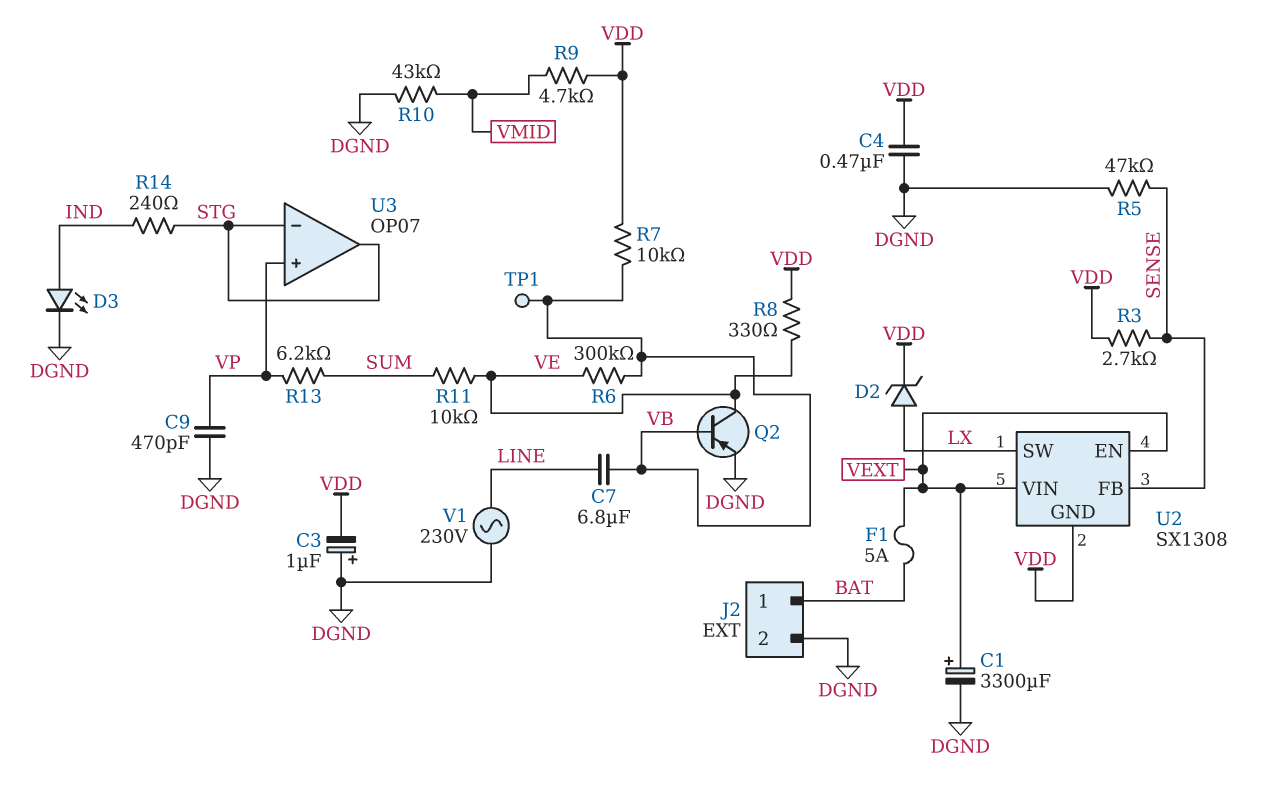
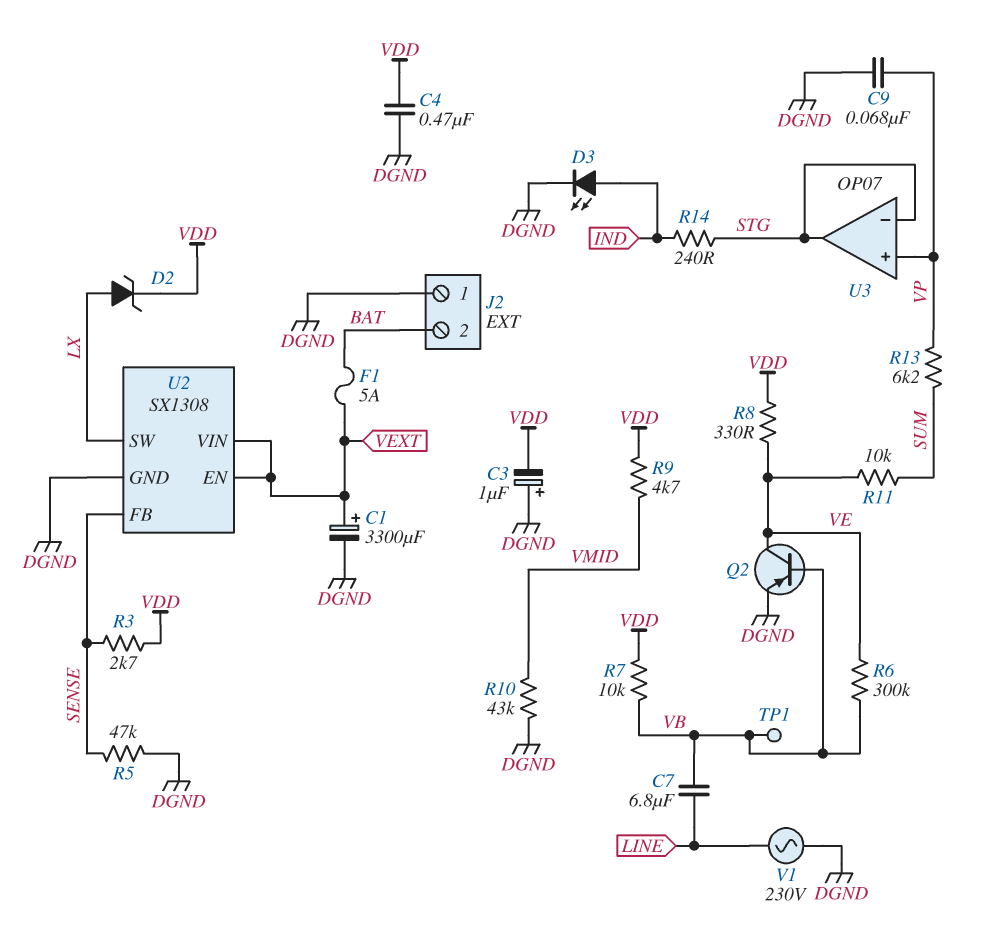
C9: 470pF (DGND, VP) -> 68nF (DGND, VP)
J2 pin 1: BAT -> DGND
J2 pin 2: DGND -> BAT
U2 pin GND: VDD -> DGND

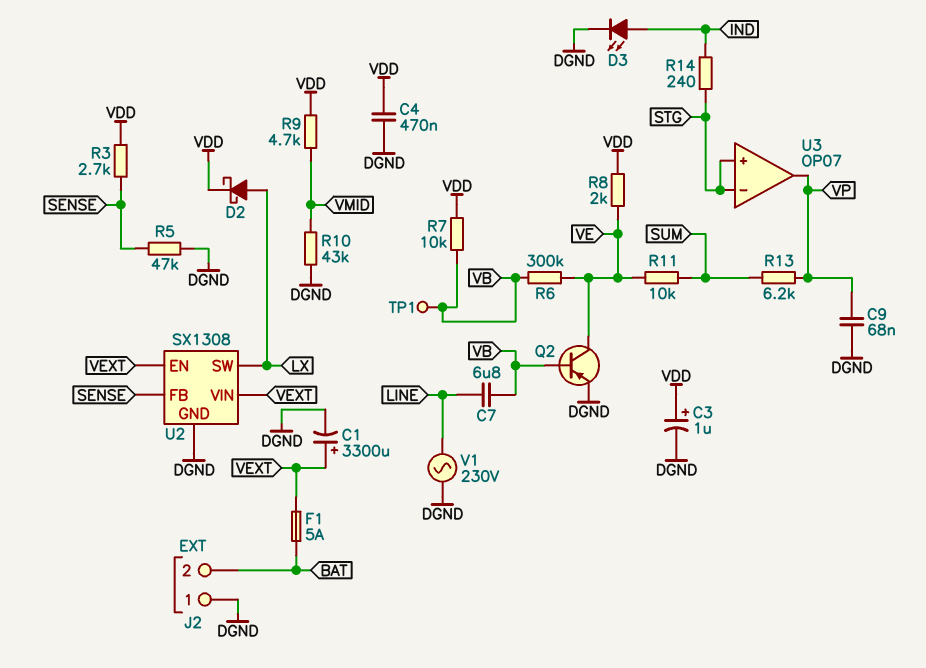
C3: 1uF (plus DGND, minus VDD) -> 1uF (plus VDD, minus DGND)
D2: zener (A LX, K VDD) -> schottky (A LX, K VDD)
R8: 330 (VDD, VE) -> 2k (VDD, VE)
U3 pin in+: VP -> STG
U3 pin out: STG -> VP

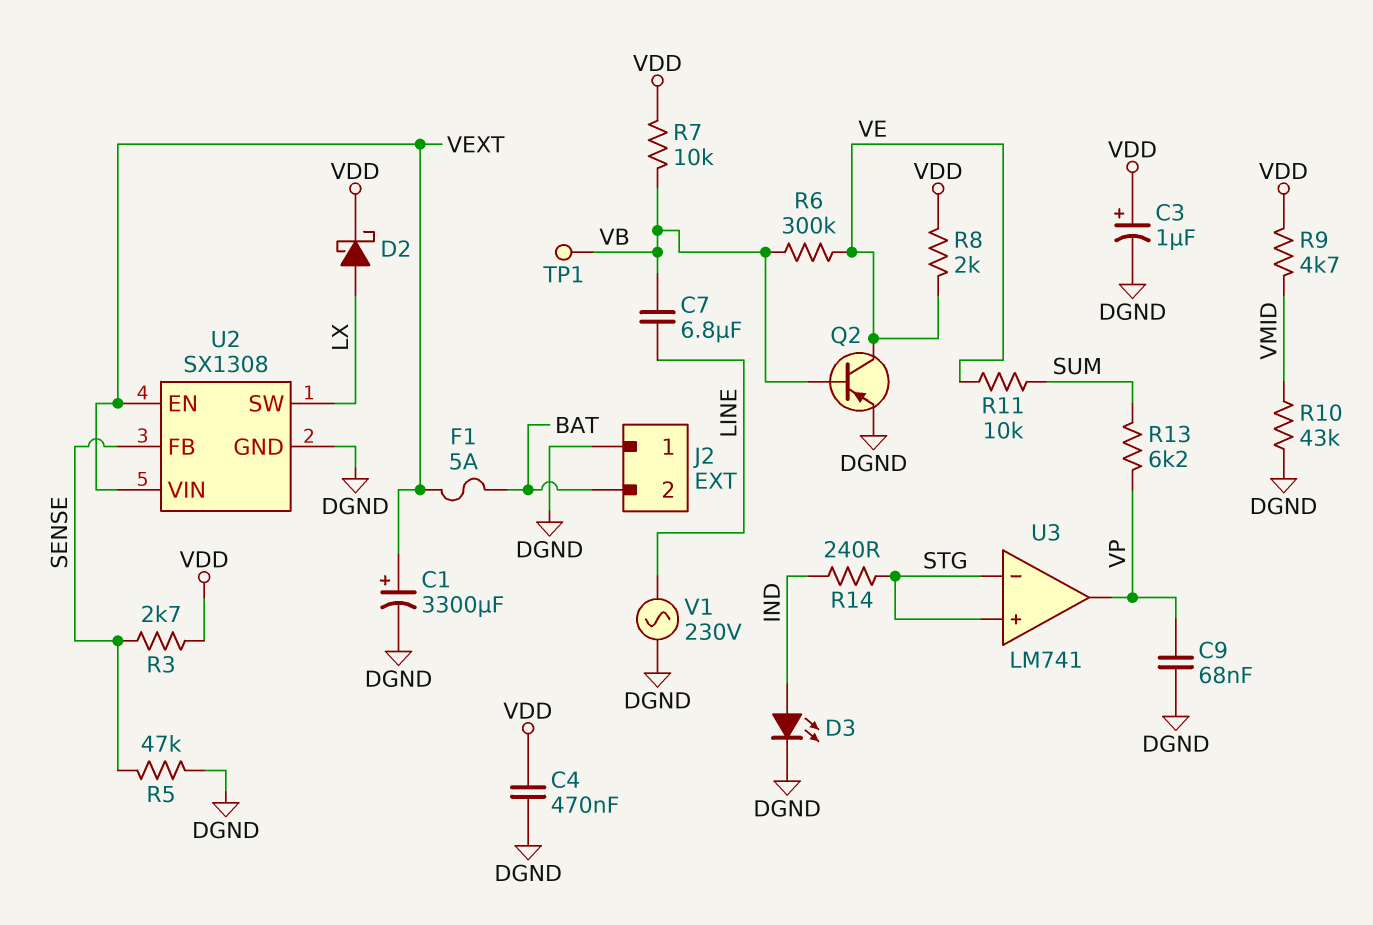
U3: OP07 -> LM741

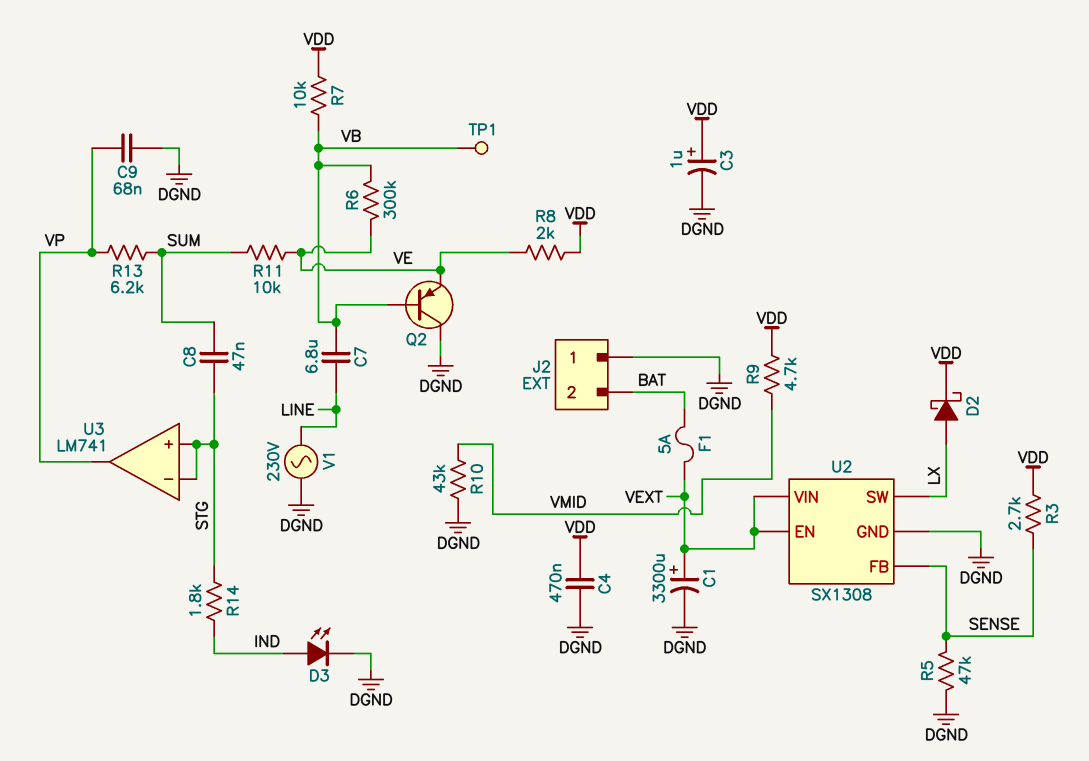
C8: none -> 47nF (STG, SUM)
Q2: PNP (B VB, C VE, E DGND) -> PNP (B VB, C DGND, E VE)
R14: 240 (IND, STG) -> 1.8k (IND, STG)

